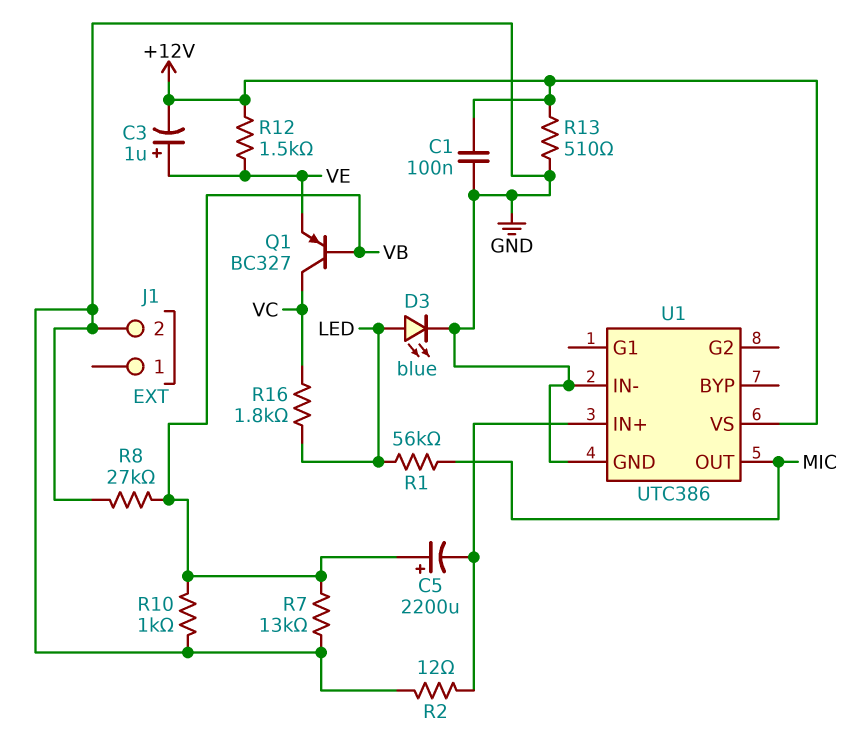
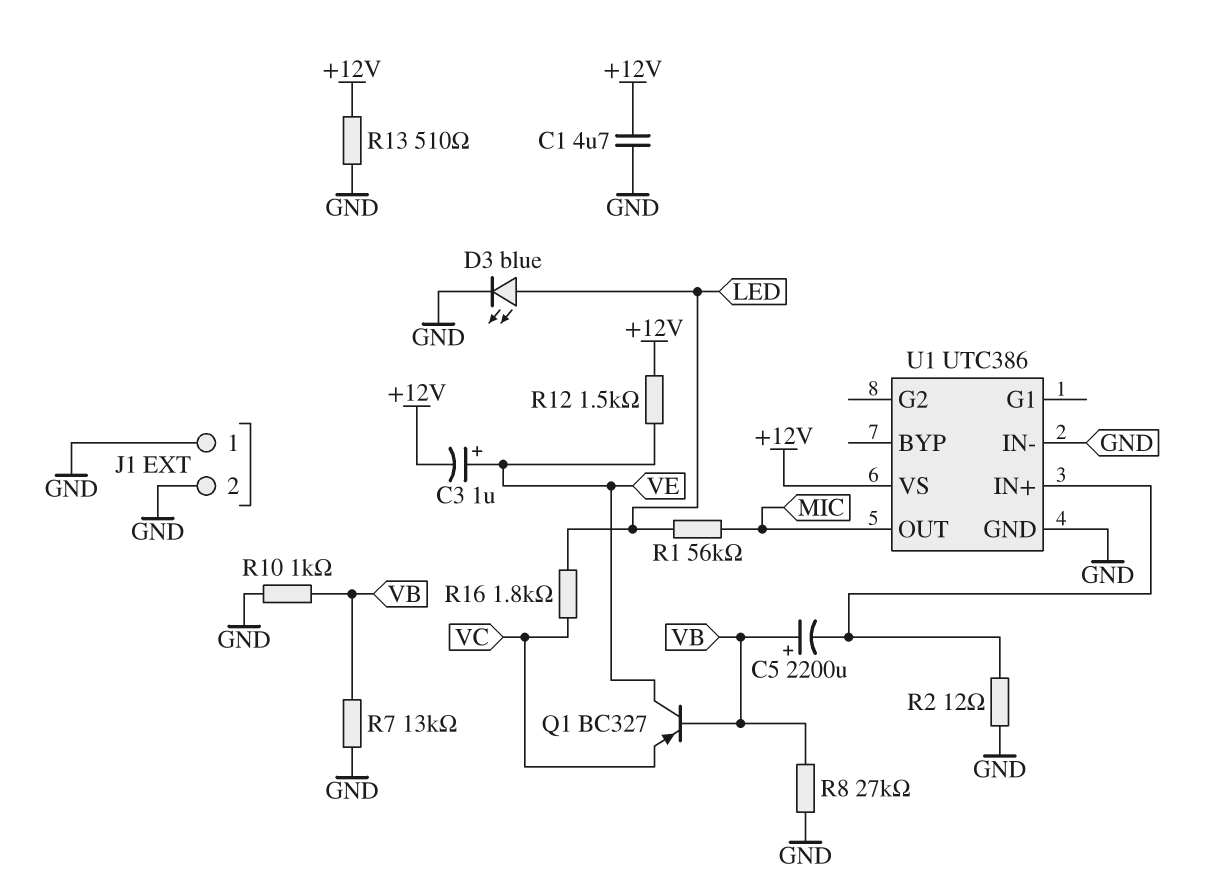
C1: 100nF (+12V, GND) -> 4.7uF (+12V, GND)
J1 pin 1: none -> GND
Q1: PNP BC327 (B VB, C VC, E VE) -> PNP BC327 (B VB, C VE, E VC)

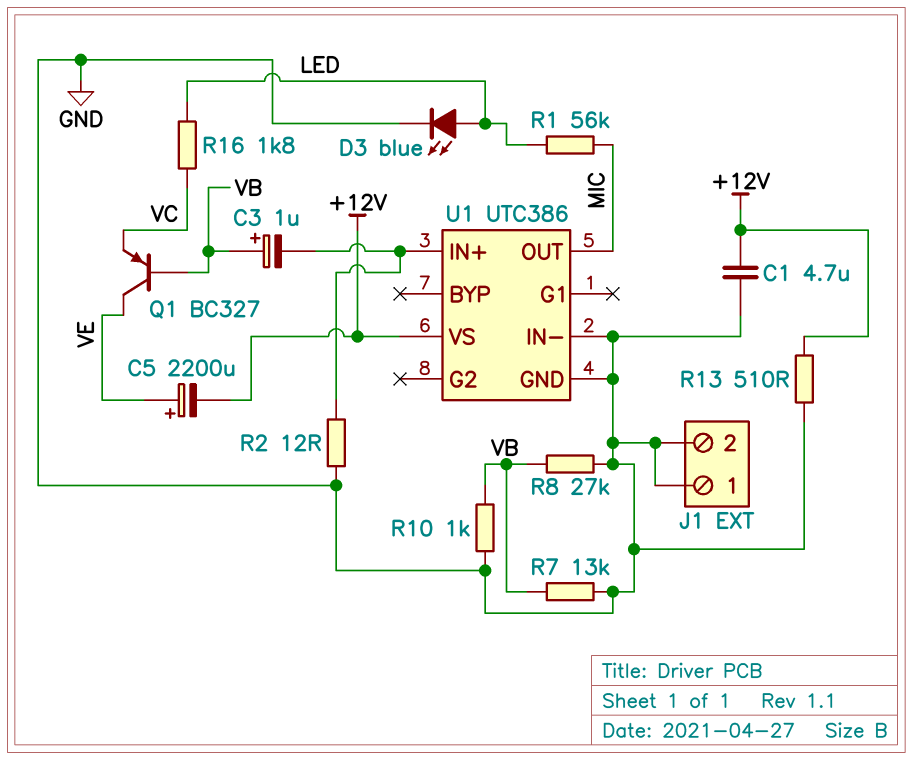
C3: 1uF (plus VE, minus +12V) -> 1uF (plus VB, minus U1/IN+)
C5: 2200uF (plus VB, minus U1/IN+) -> 2200uF (plus VE, minus +12V)
R12: 1.5k (+12V, VE) -> none

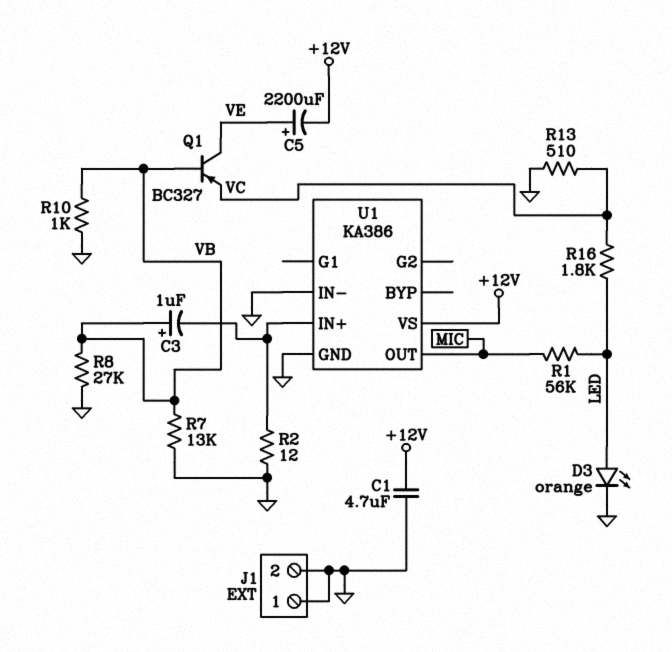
D3: LED blue (A LED, K GND) -> LED orange (A LED, K GND)
R13: 510 (+12V, GND) -> 510 (GND, VC)
U1: UTC386 -> KA386

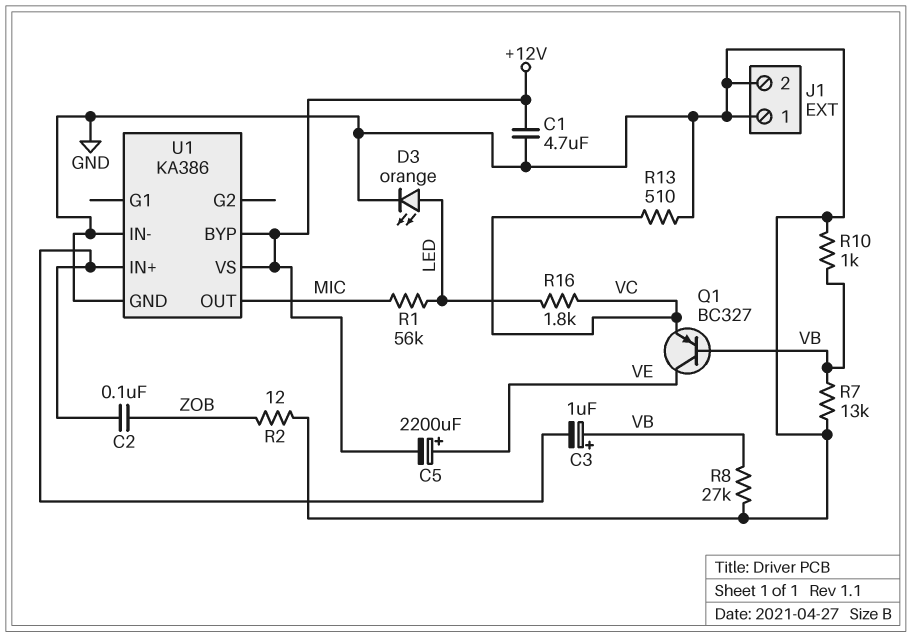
C2: none -> 100nF (U1/IN+, ZOB)
R2: 12 (GND, U1/IN+) -> 12 (GND, ZOB)
U1 pin BYP: none -> +12V

